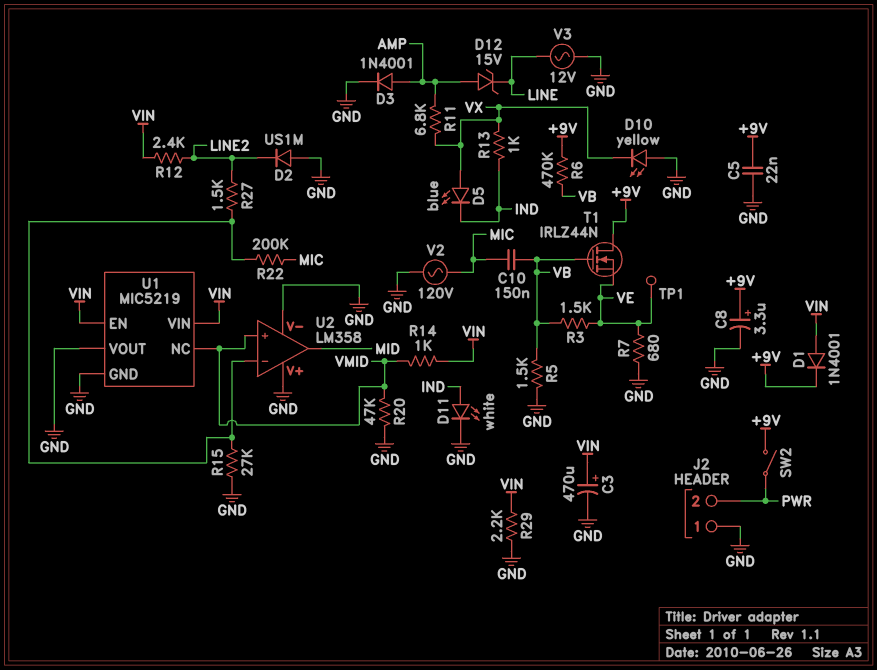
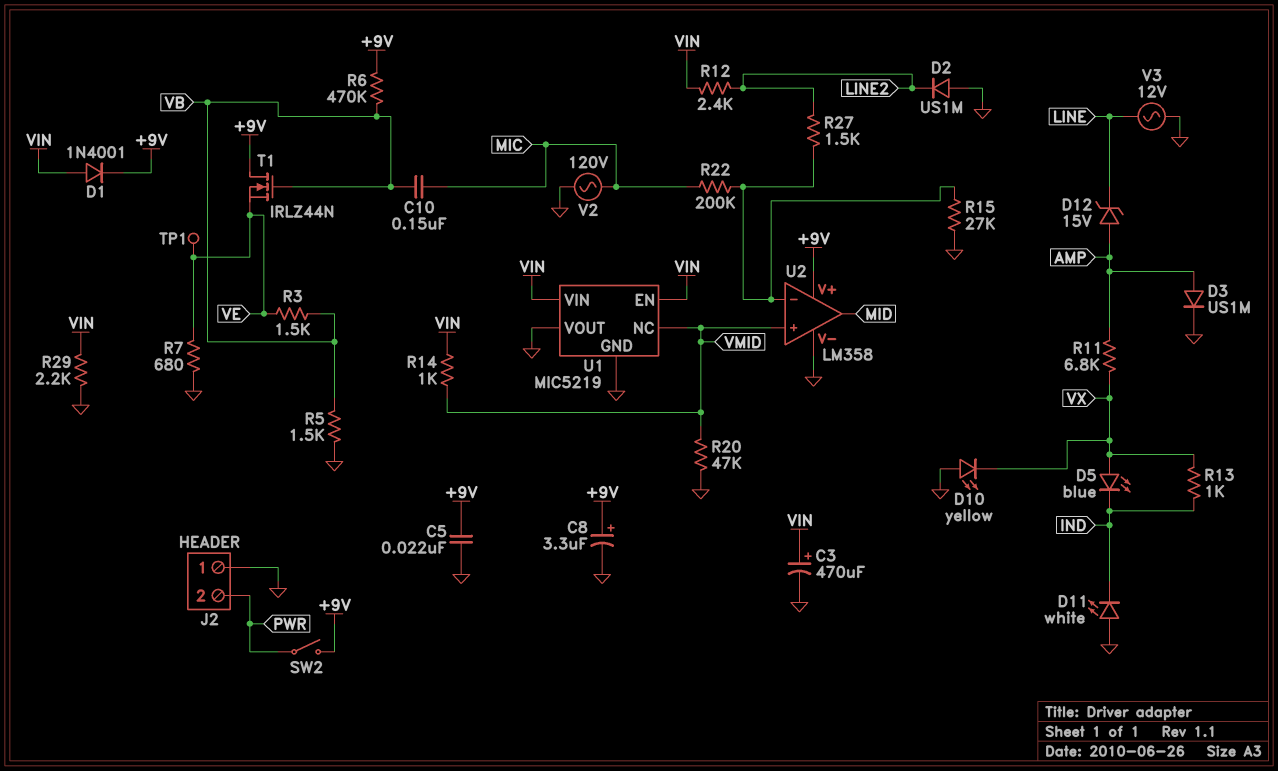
D3: diode 1N4001 (A AMP, K GND) -> diode US1M (A AMP, K GND)
D11: LED white (A IND, K GND) -> LED white (A GND, K IND)
U2 pin V+: GND -> +9V

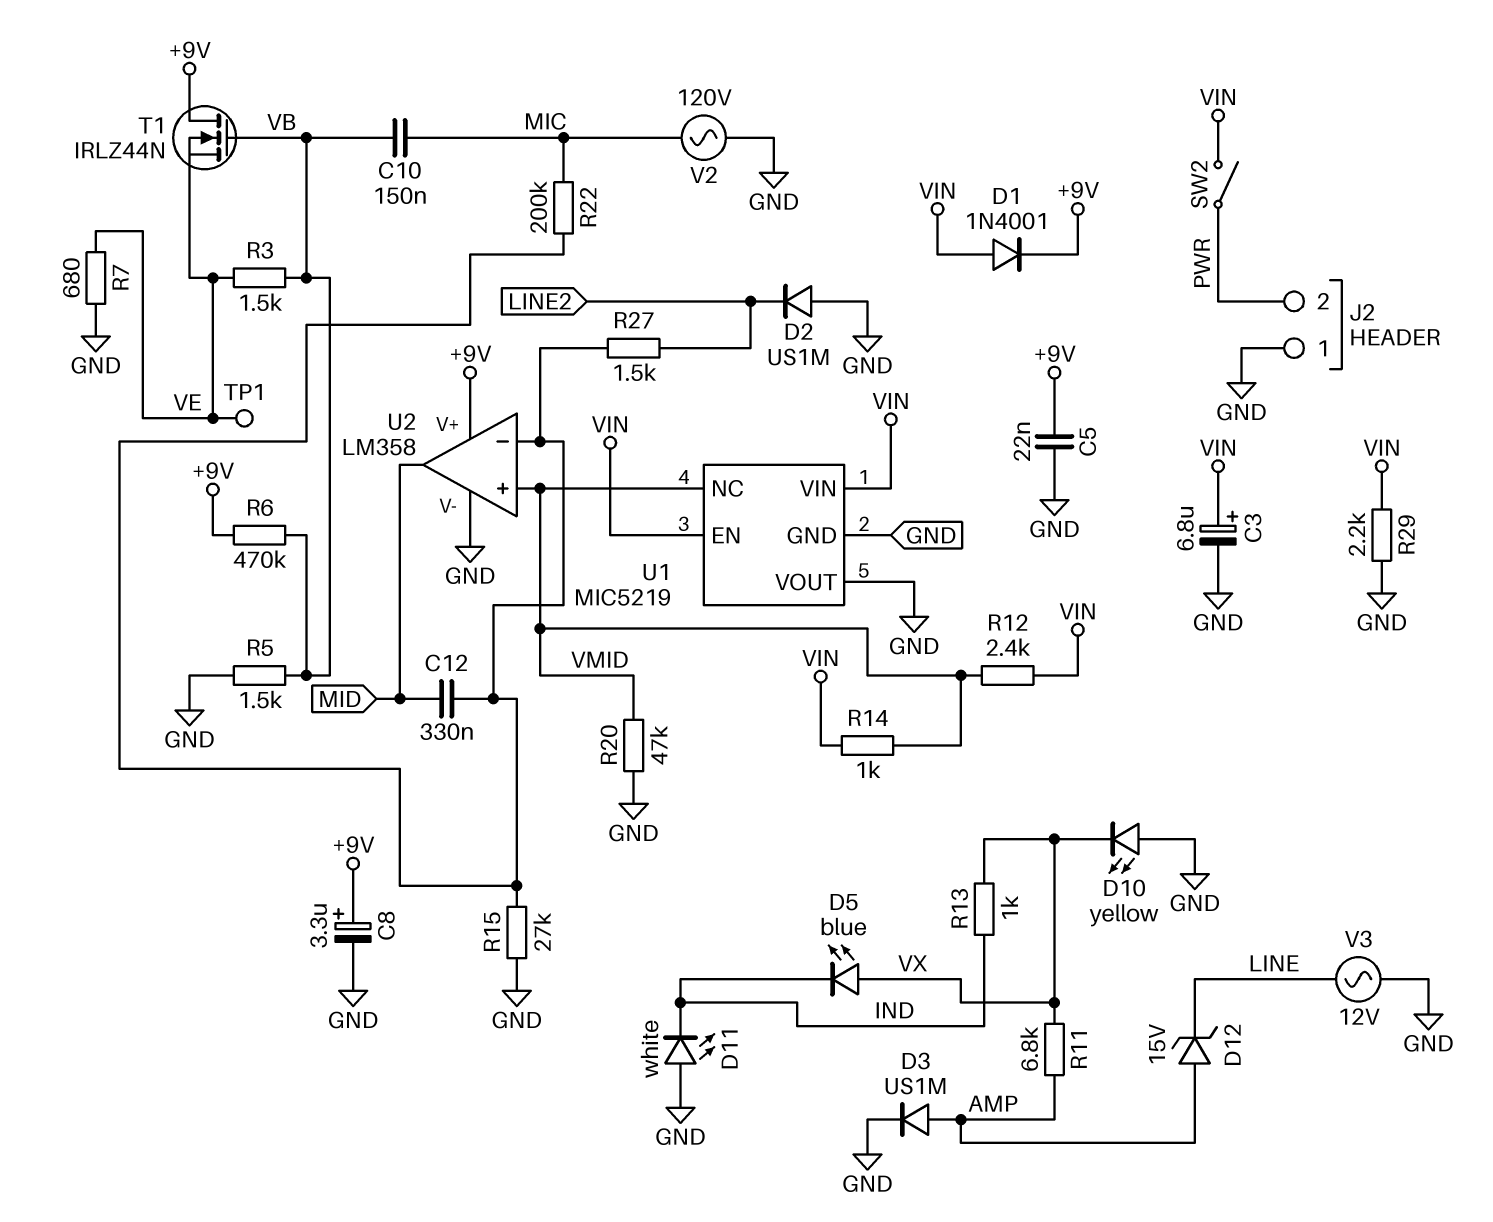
C3: 470uF (plus VIN, minus GND) -> 6.8uF (plus VIN, minus GND)
C12: none -> 330nF (MID, U2/in-)
R12: 2.4k (LINE2, VIN) -> 2.4k (VIN, VMID)
SW2: switch (+9V, PWR) -> switch (PWR, VIN)

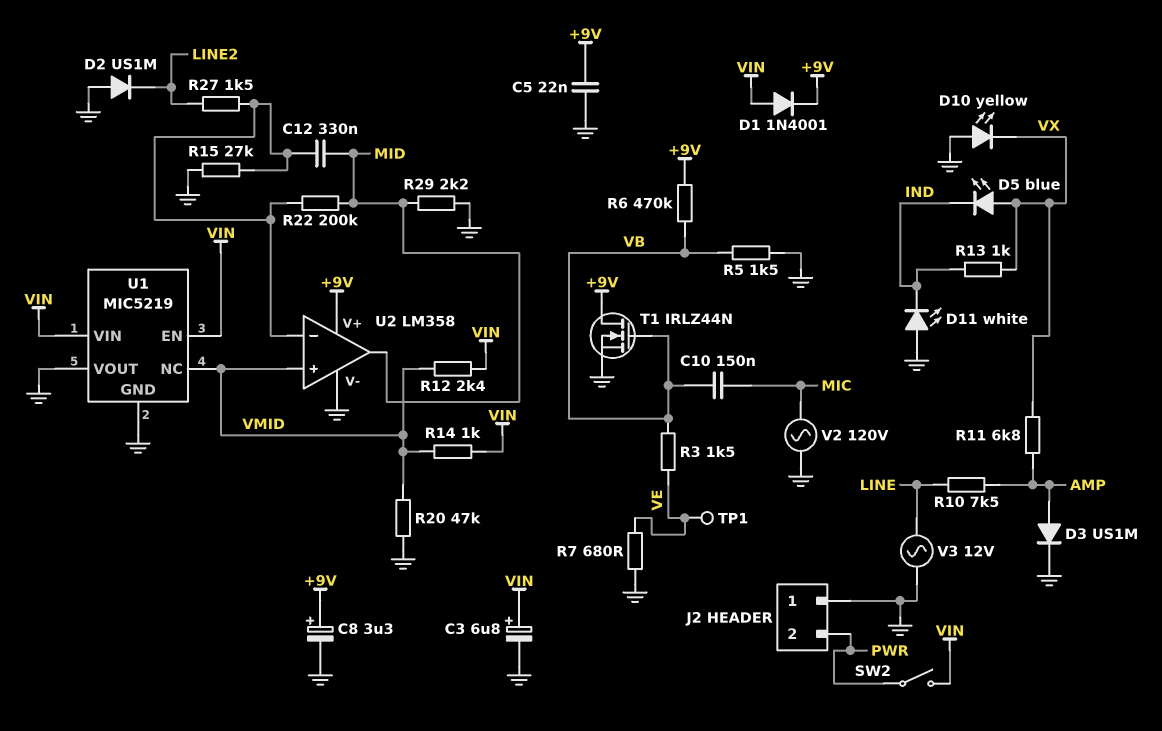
D12: zener 15V (A AMP, K LINE) -> none
R10: none -> 7.5k (AMP, LINE)
R22: 200k (MIC, U2/in-) -> 200k (MID, U2/in-)
R29: 2.2k (GND, VIN) -> 2.2k (GND, MID)
T1: NMOS IRLZ44N (G VB, D +9V, S VE) -> NMOS IRLZ44N (G VB, D +9V, S GND)

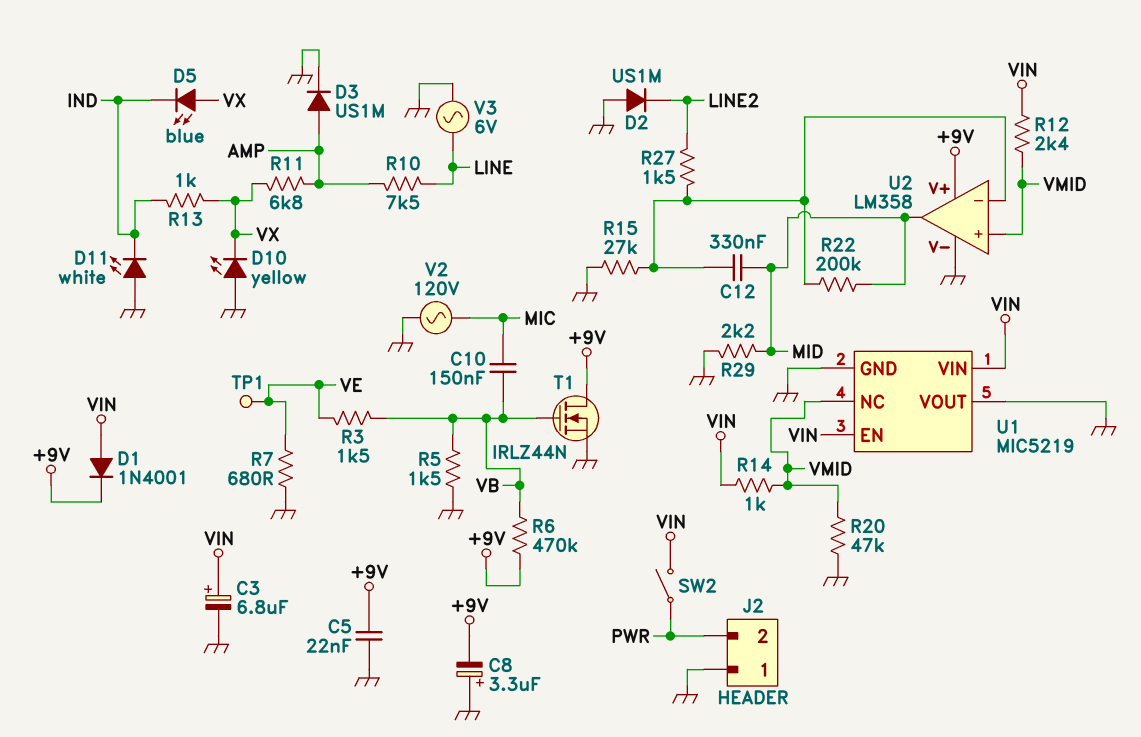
C8: 3.3uF (plus +9V, minus GND) -> 3.3uF (plus GND, minus +9V)
V3: AC 12V (GND, LINE) -> AC 6V (GND, LINE)

